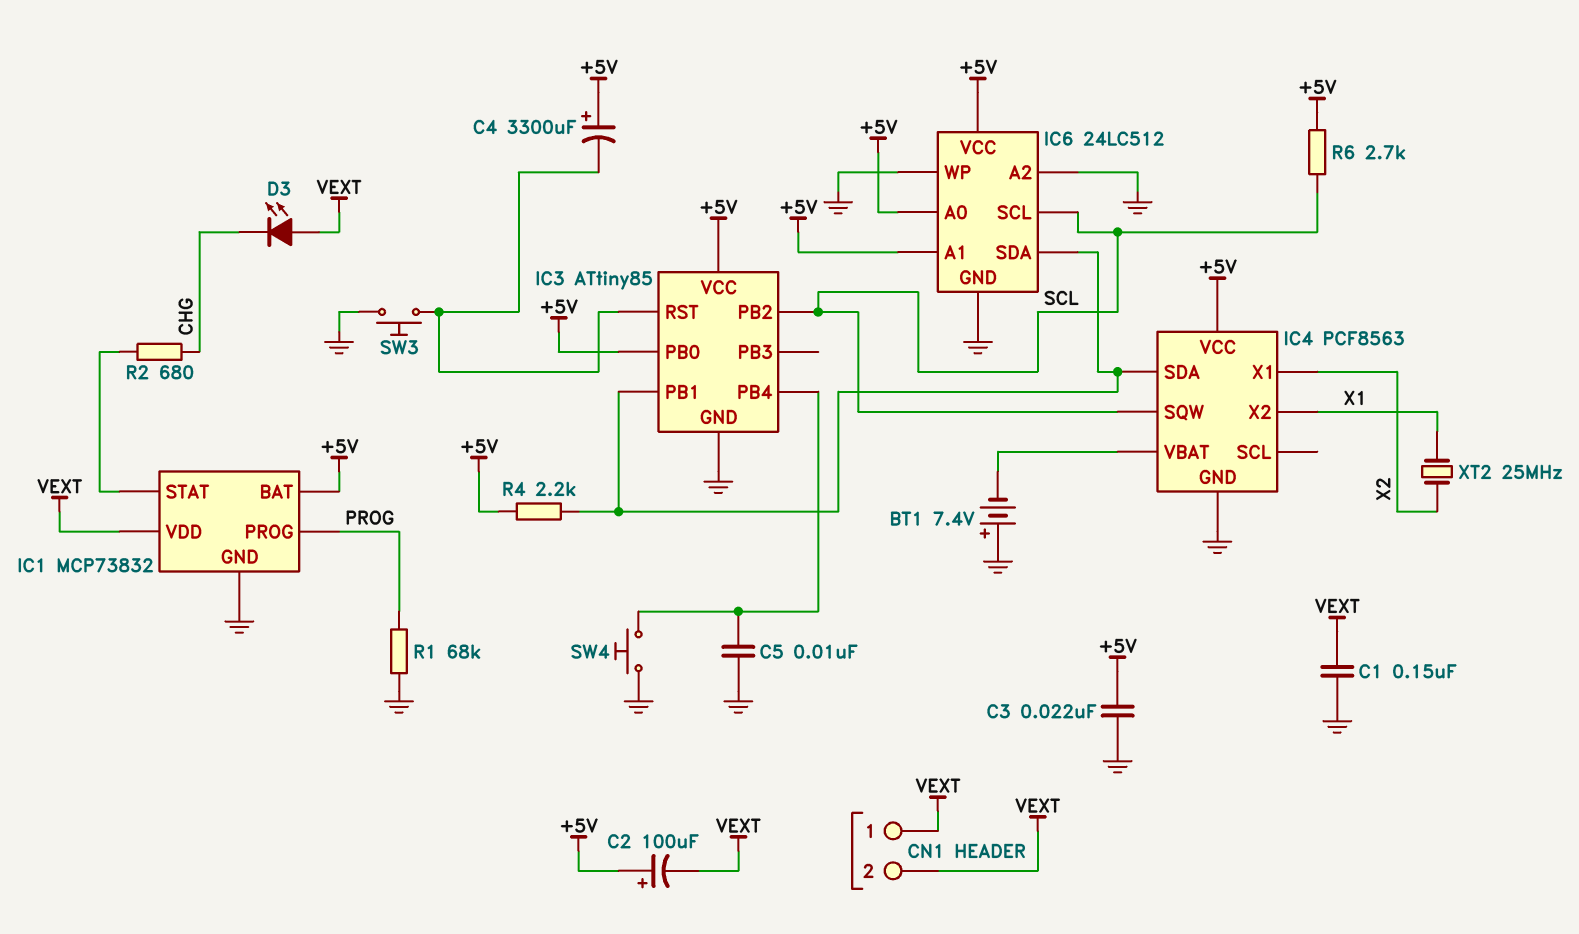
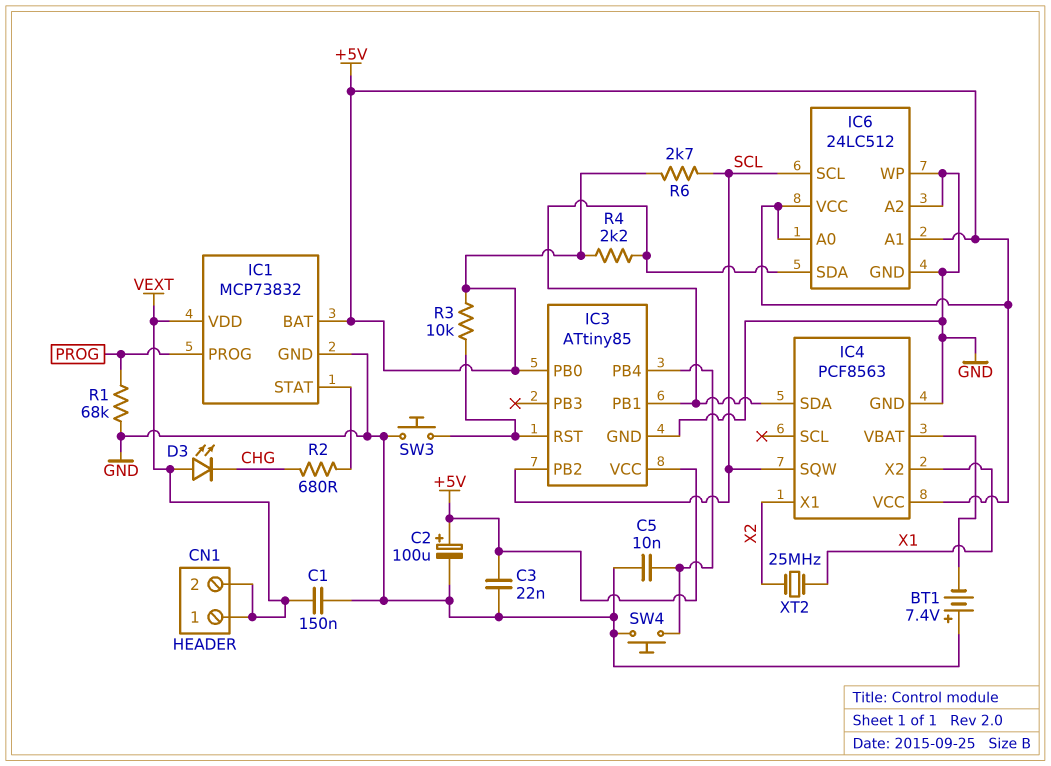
C2: 100uF (plus +5V, minus VEXT) -> 100uF (plus +5V, minus GND)
C4: 3300uF (plus +5V, minus IC3/RST) -> none
R3: none -> 10k (+5V, IC3/RST)

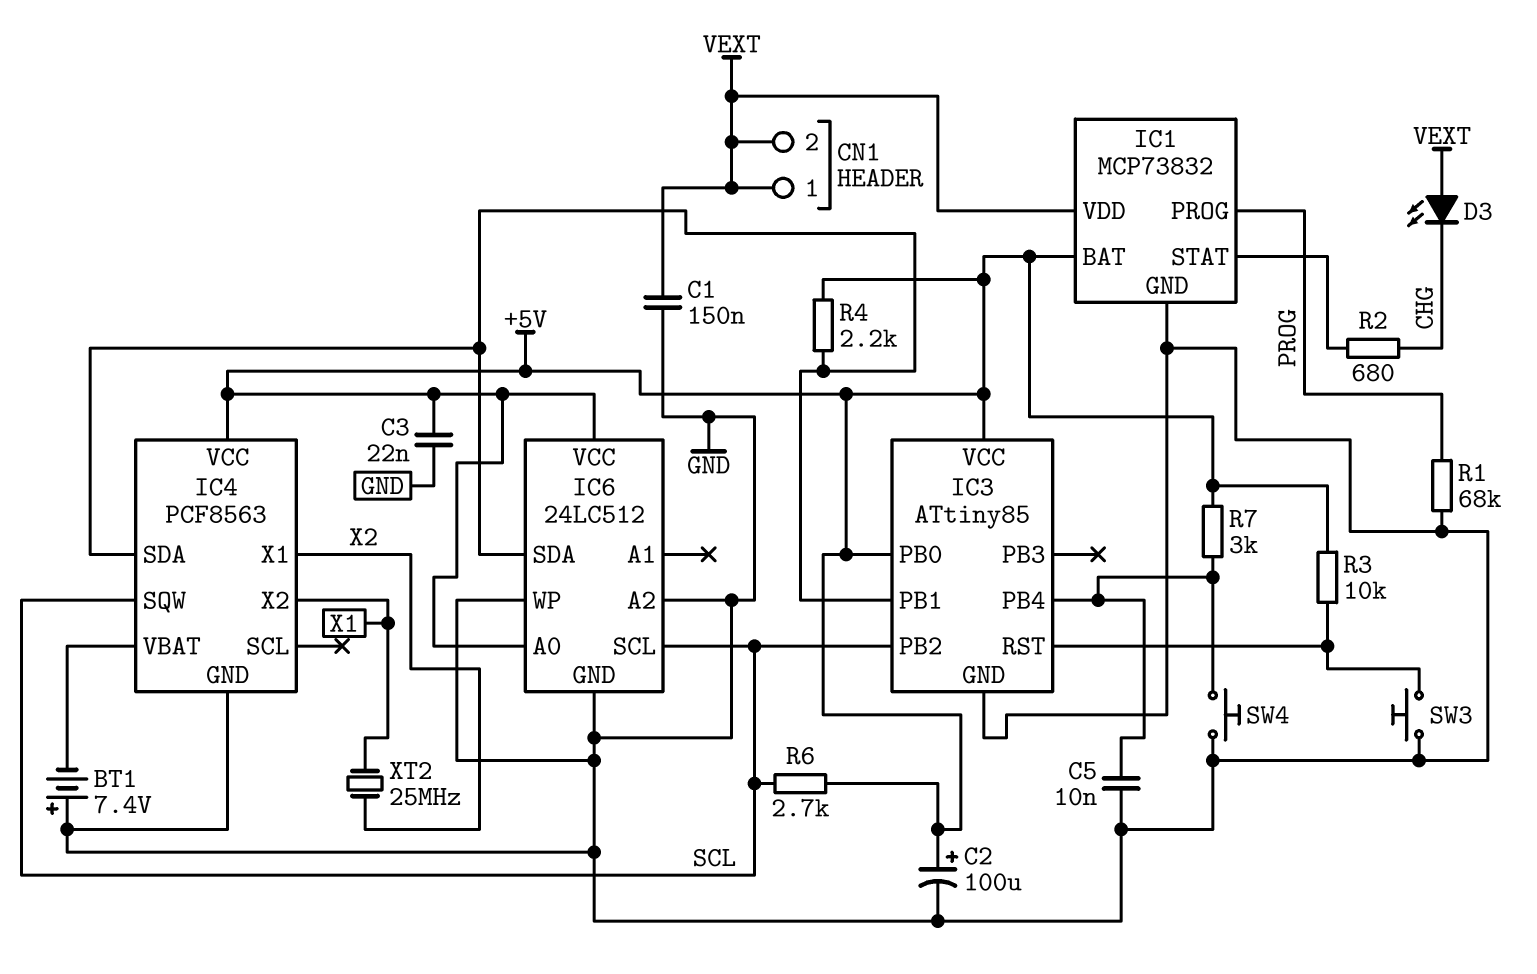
IC6 pin A1: +5V -> none
R7: none -> 3k (+5V, IC3/PB4)

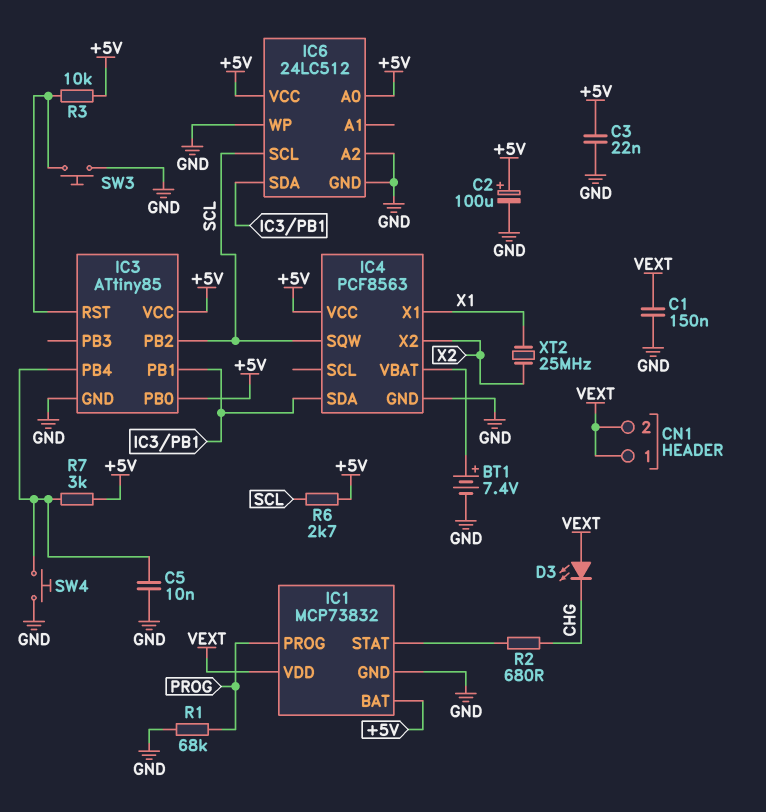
BT1: 7.4V (plus GND, minus IC4/VBAT) -> 7.4V (plus IC4/VBAT, minus GND)
IC4 pin X1: X2 -> X1
IC4 pin X2: X1 -> X2
R4: 2.2k (+5V, IC3/PB1) -> none

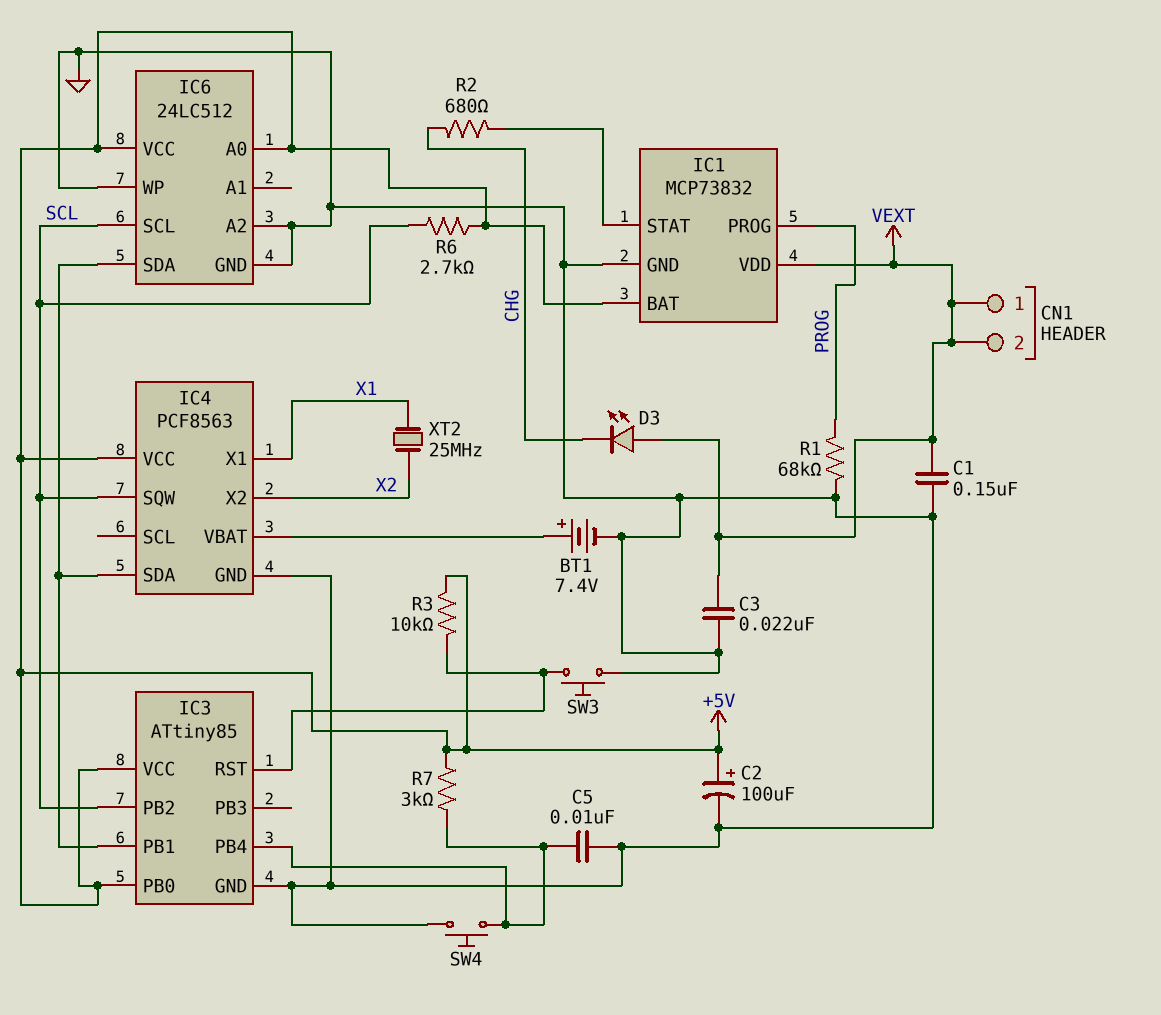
C3: 22nF (+5V, GND) -> 22nF (GND, VEXT)

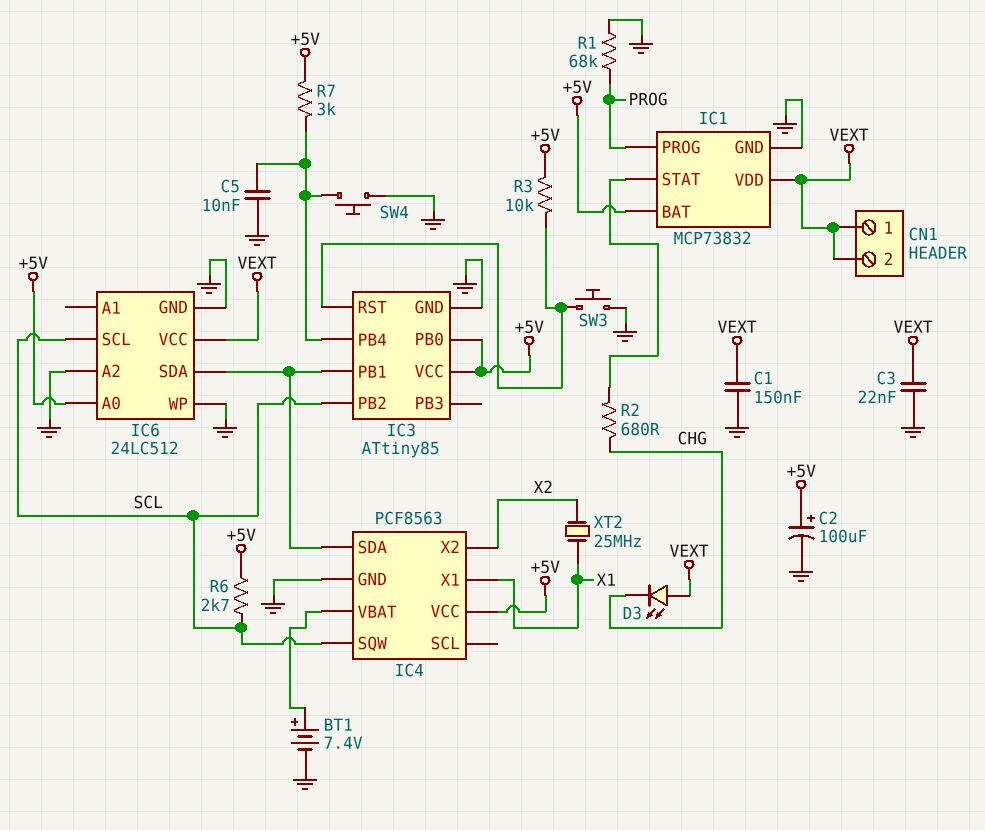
IC6 pin VCC: +5V -> VEXT

